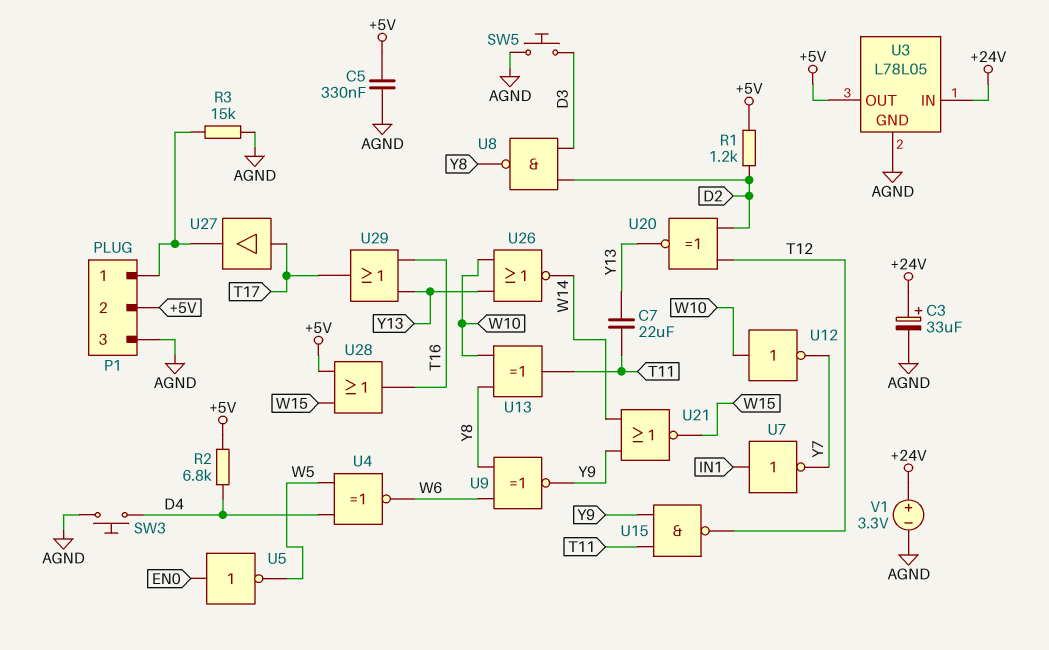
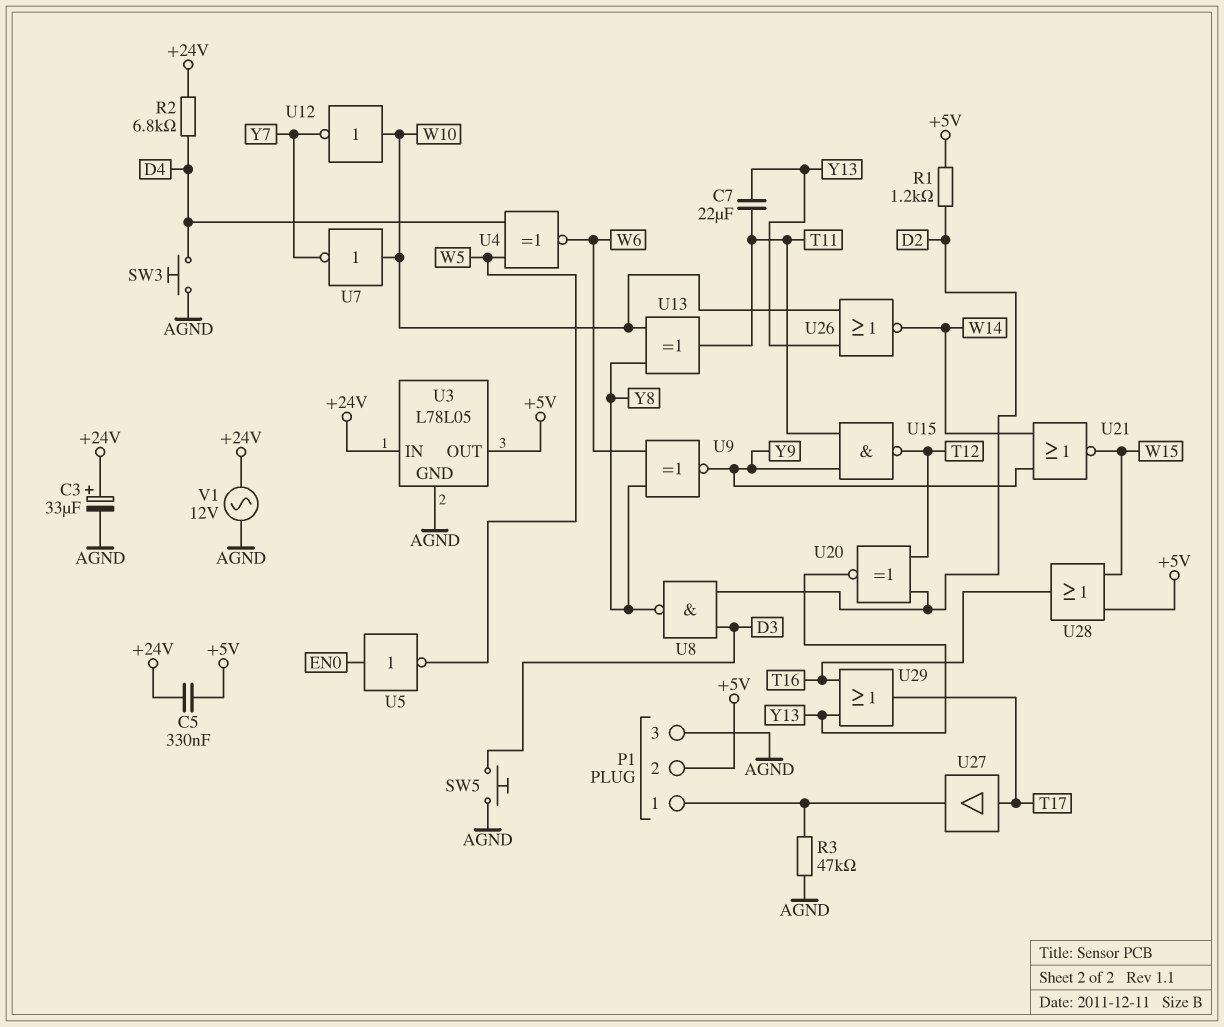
C5: 330nF (+5V, AGND) -> 330nF (+5V, +24V)
R2: 6.8k (+5V, D4) -> 6.8k (+24V, D4)
R3: 15k (AGND, P1/1) -> 47k (AGND, P1/1)
U7: NOT (in IN1, out Y7) -> NOT (in W10, out Y7)
V1: 3.3V (plus +24V, minus AGND) -> AC 12V (+24V, AGND)

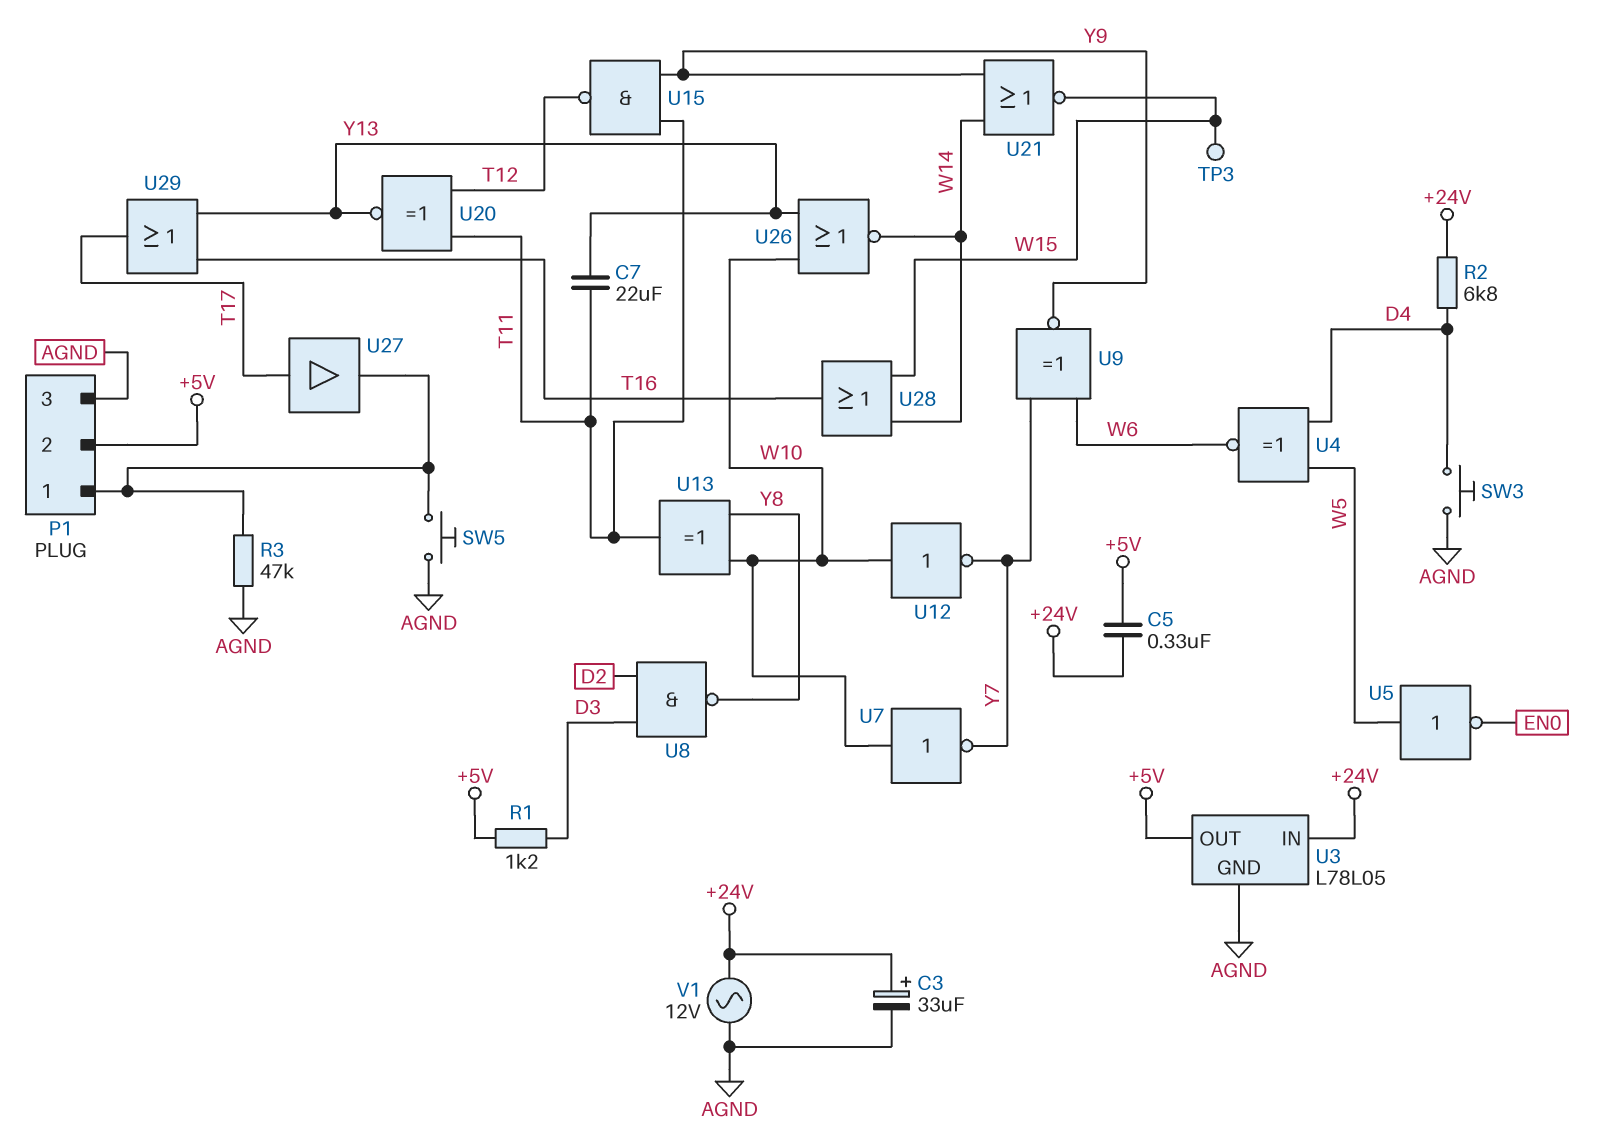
R1: 1.2k (+5V, D2) -> 1.2k (+5V, D3)
SW5: button (AGND, D3) -> button (AGND, P1/1)
TP3: none -> test point (W15)
U5: NOT (in EN0, out W5) -> NOT (in W5, out EN0)
U9: XNOR (in W6, in Y8, out Y9) -> XNOR (in W6, in Y7, out Y9)
U20: XNOR (in D2, in T12, out Y13) -> XNOR (in T11, in T12, out Y13)
U28: OR (in +5V, in W15, out T16) -> OR (in W14, in W15, out T16)

